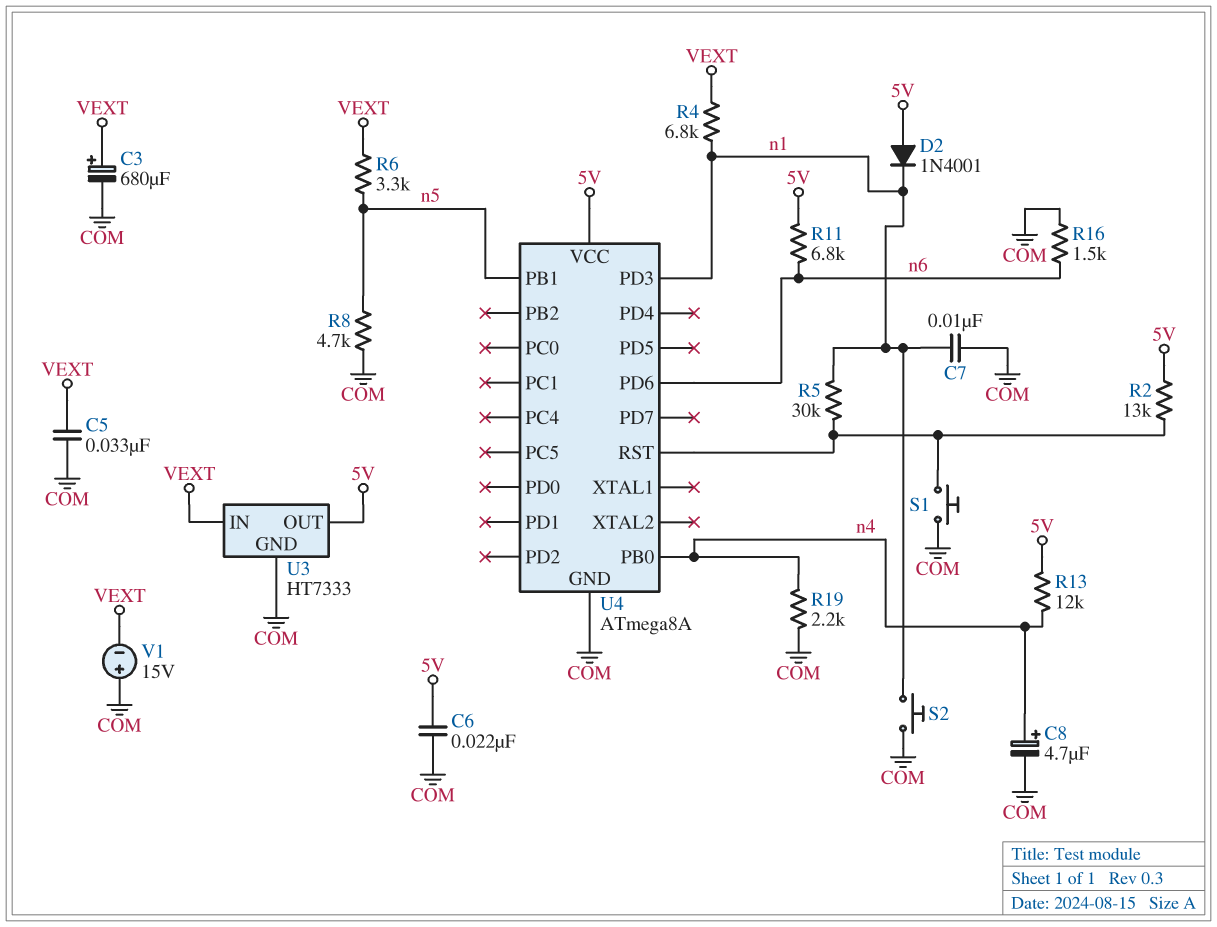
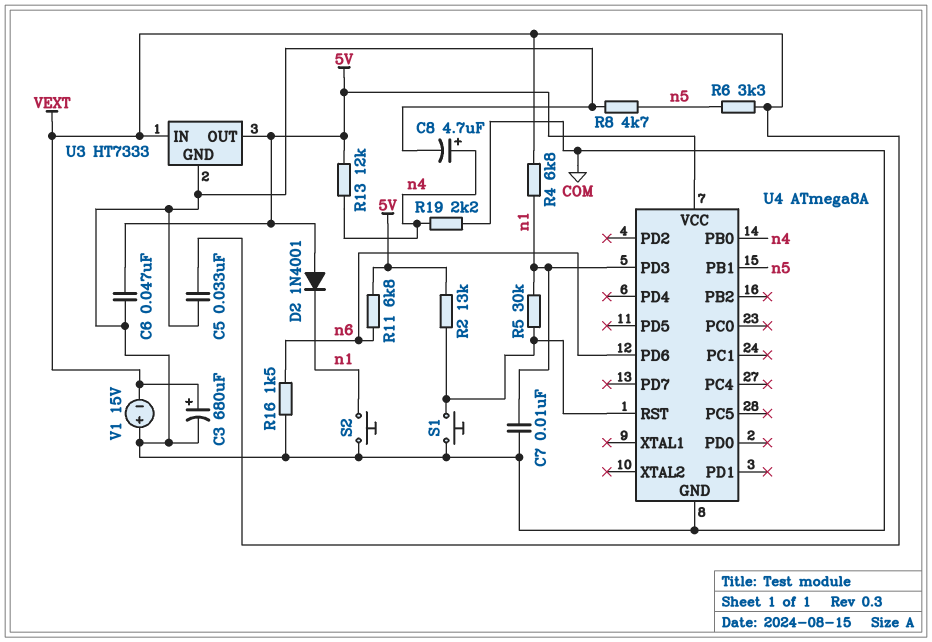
C6: 22nF (5V, COM) -> 47nF (5V, COM)

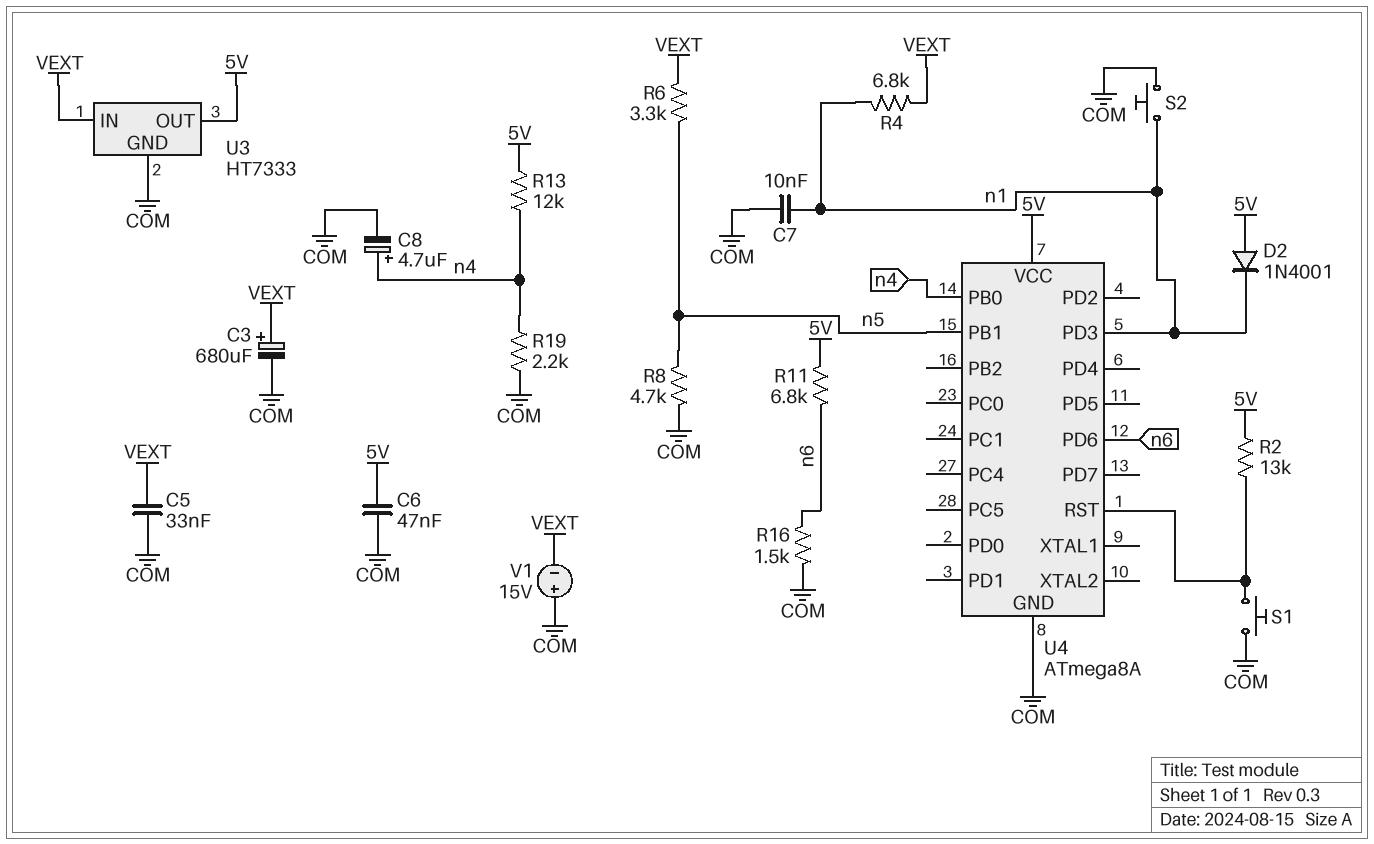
R5: 30k (U4/RST, n1) -> none

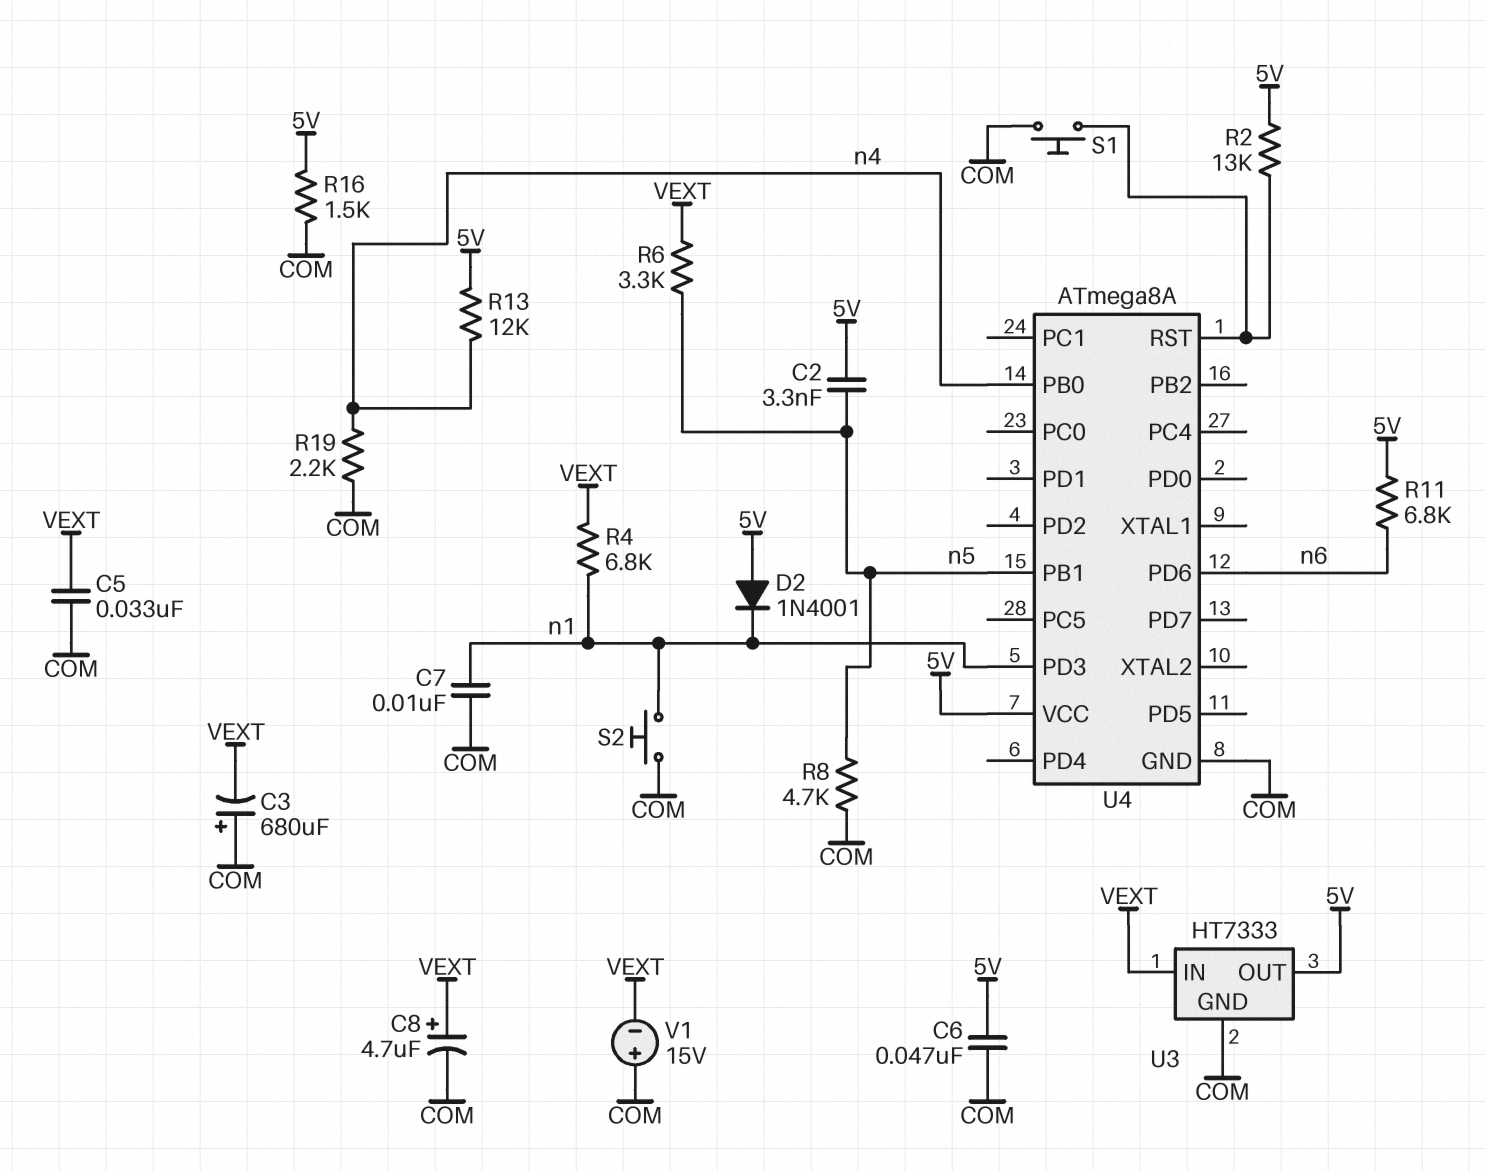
C2: none -> 3.3nF (5V, n5)
C3: 680uF (plus VEXT, minus COM) -> 680uF (plus COM, minus VEXT)
C8: 4.7uF (plus n4, minus COM) -> 4.7uF (plus VEXT, minus COM)
R16: 1.5k (COM, n6) -> 1.5k (5V, COM)

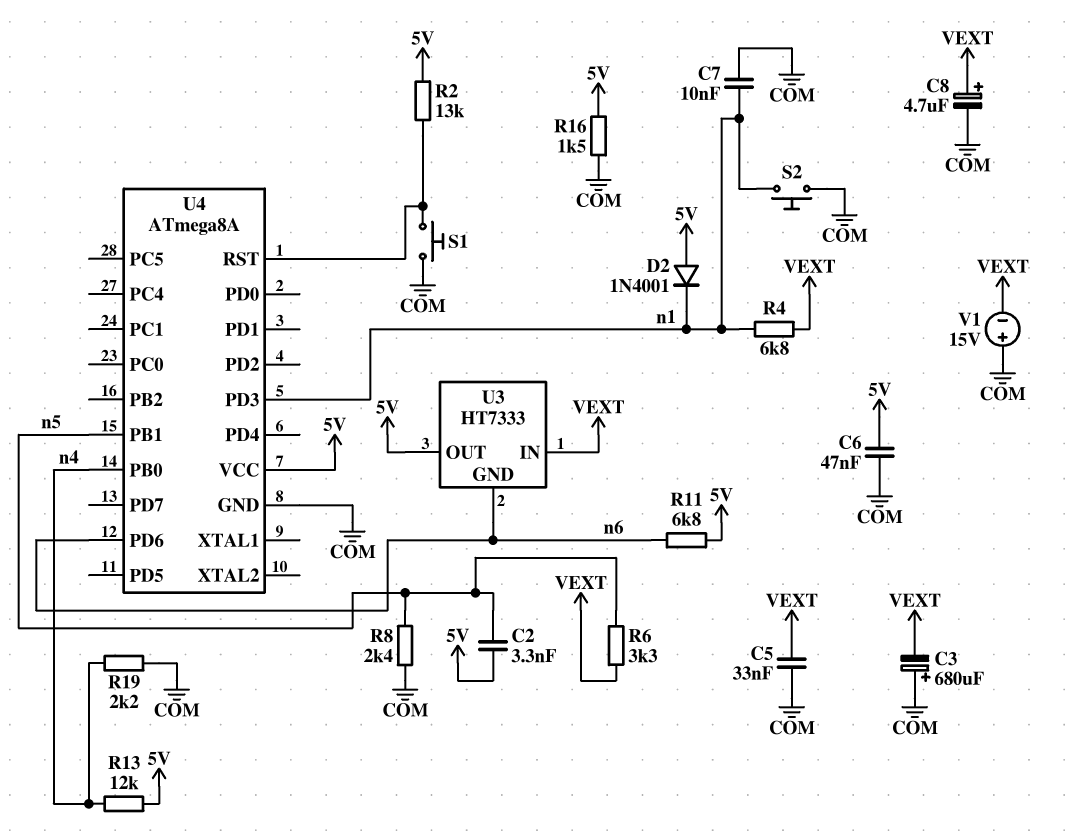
R8: 4.7k (COM, n5) -> 2.4k (COM, n5)
U3 pin GND: COM -> n6

